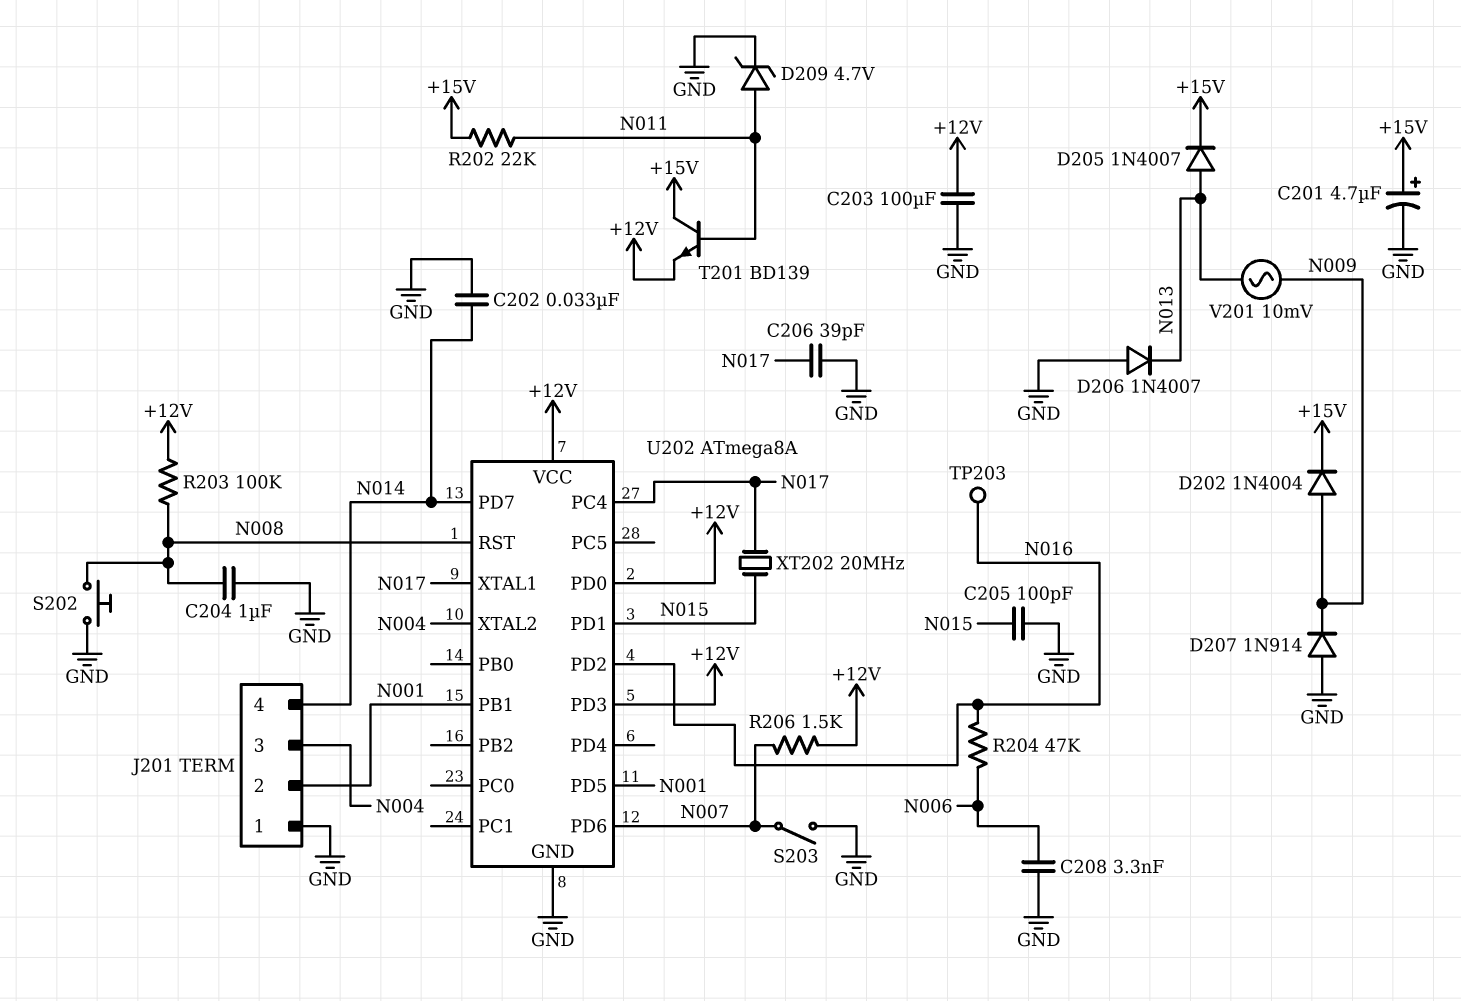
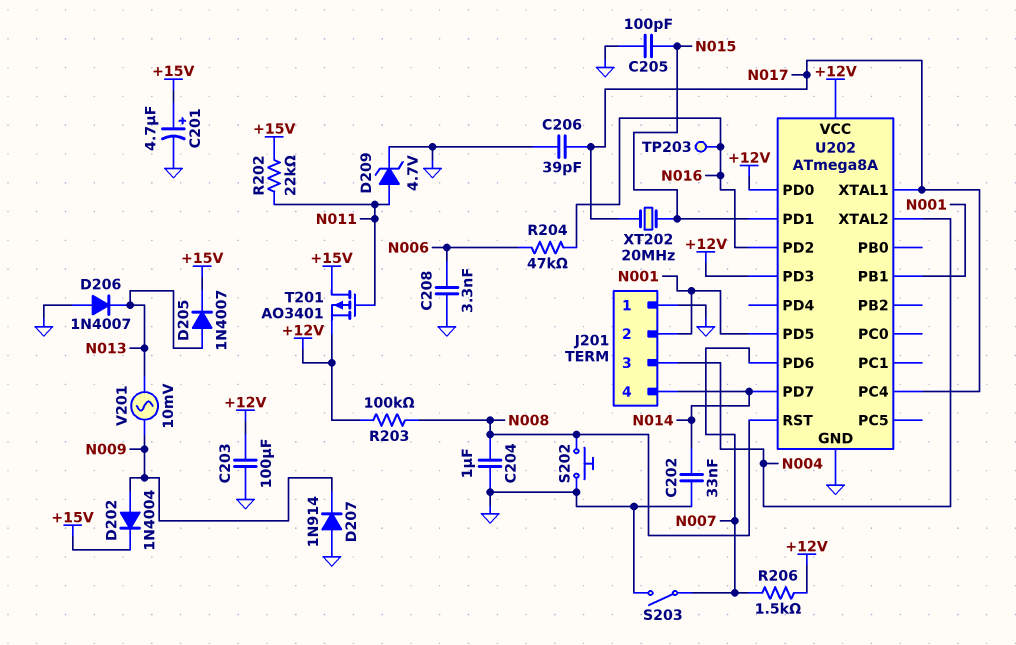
T201: NPN BD139 (B N011, C +15V, E +12V) -> PMOS AO3401 (G N011, D +15V, S +12V)

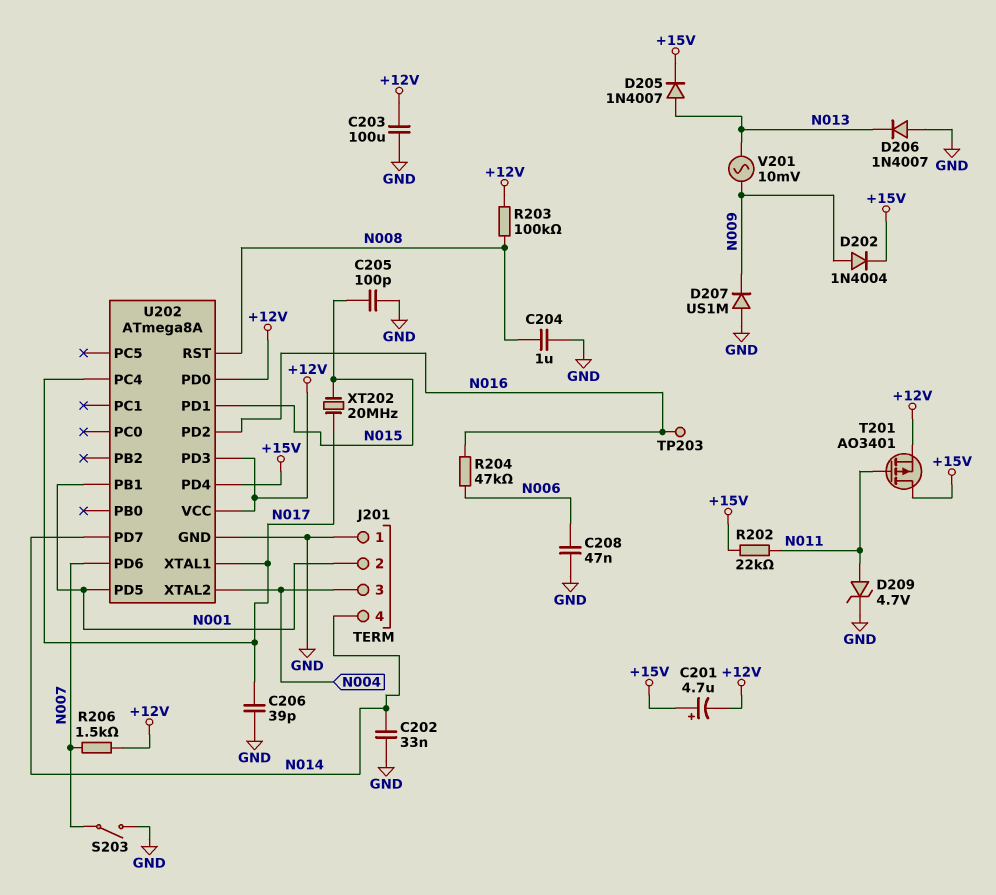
C201: 4.7uF (plus +15V, minus GND) -> 4.7uF (plus +15V, minus +12V)
C208: 3.3nF (GND, N006) -> 47nF (GND, N006)
D207: diode 1N914 (A GND, K N009) -> diode US1M (A GND, K N009)
S202: button (GND, N008) -> none
U202 pin PD4: none -> +15V

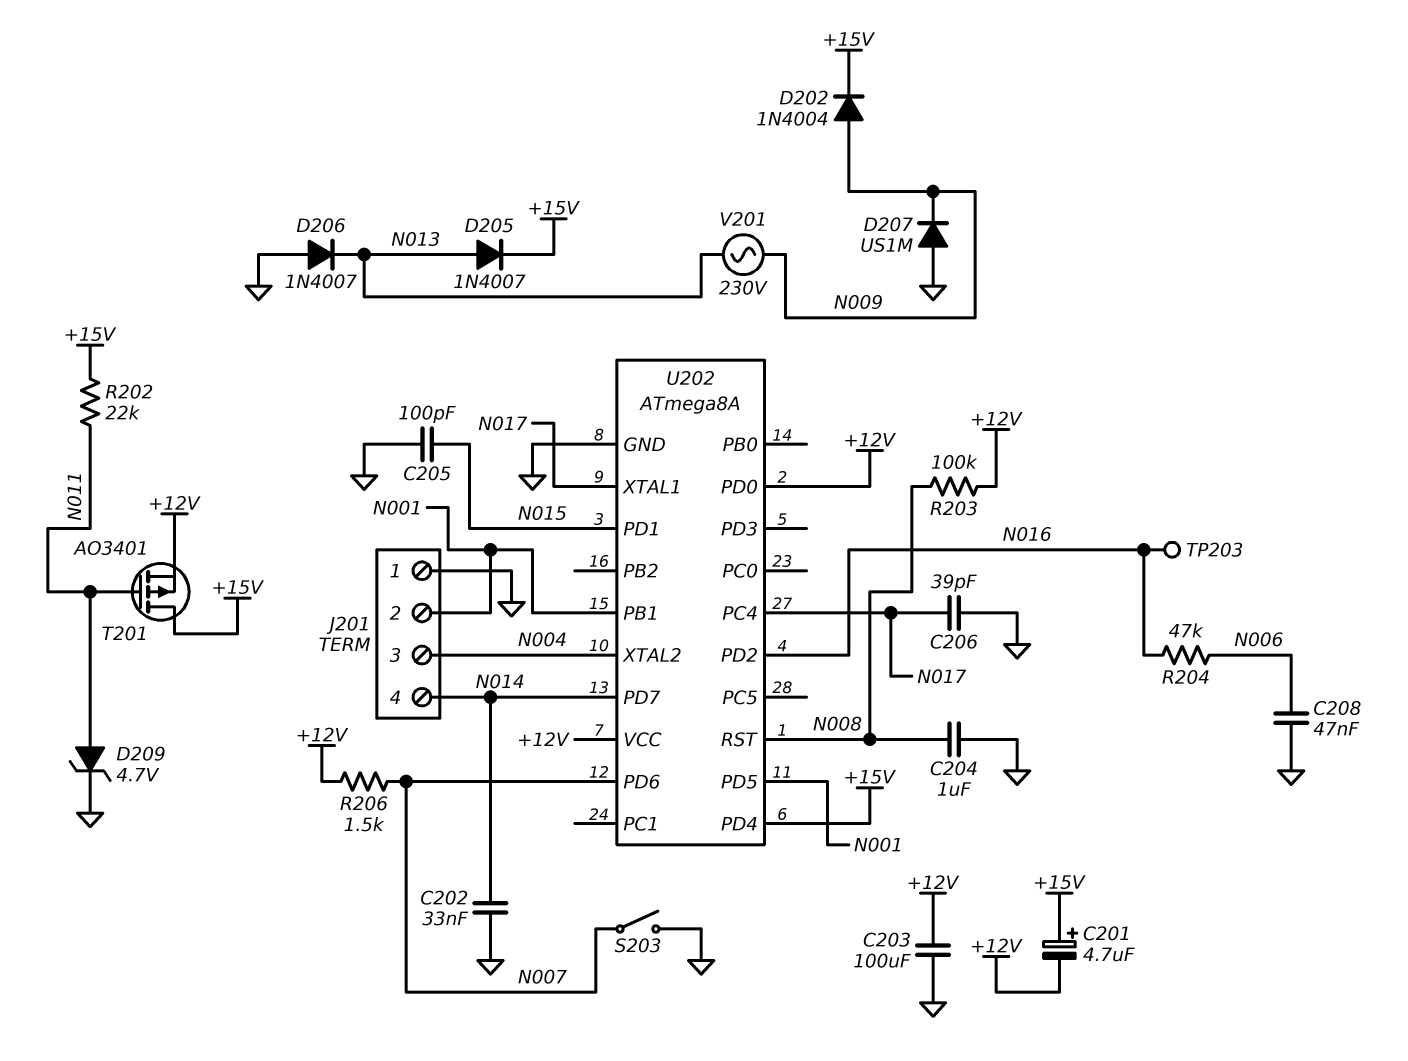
U202 pin PD3: +12V -> none
V201: AC 10mV (N009, N013) -> AC 230V (N009, N013)
XT202: 20MHz (N015, N017) -> none

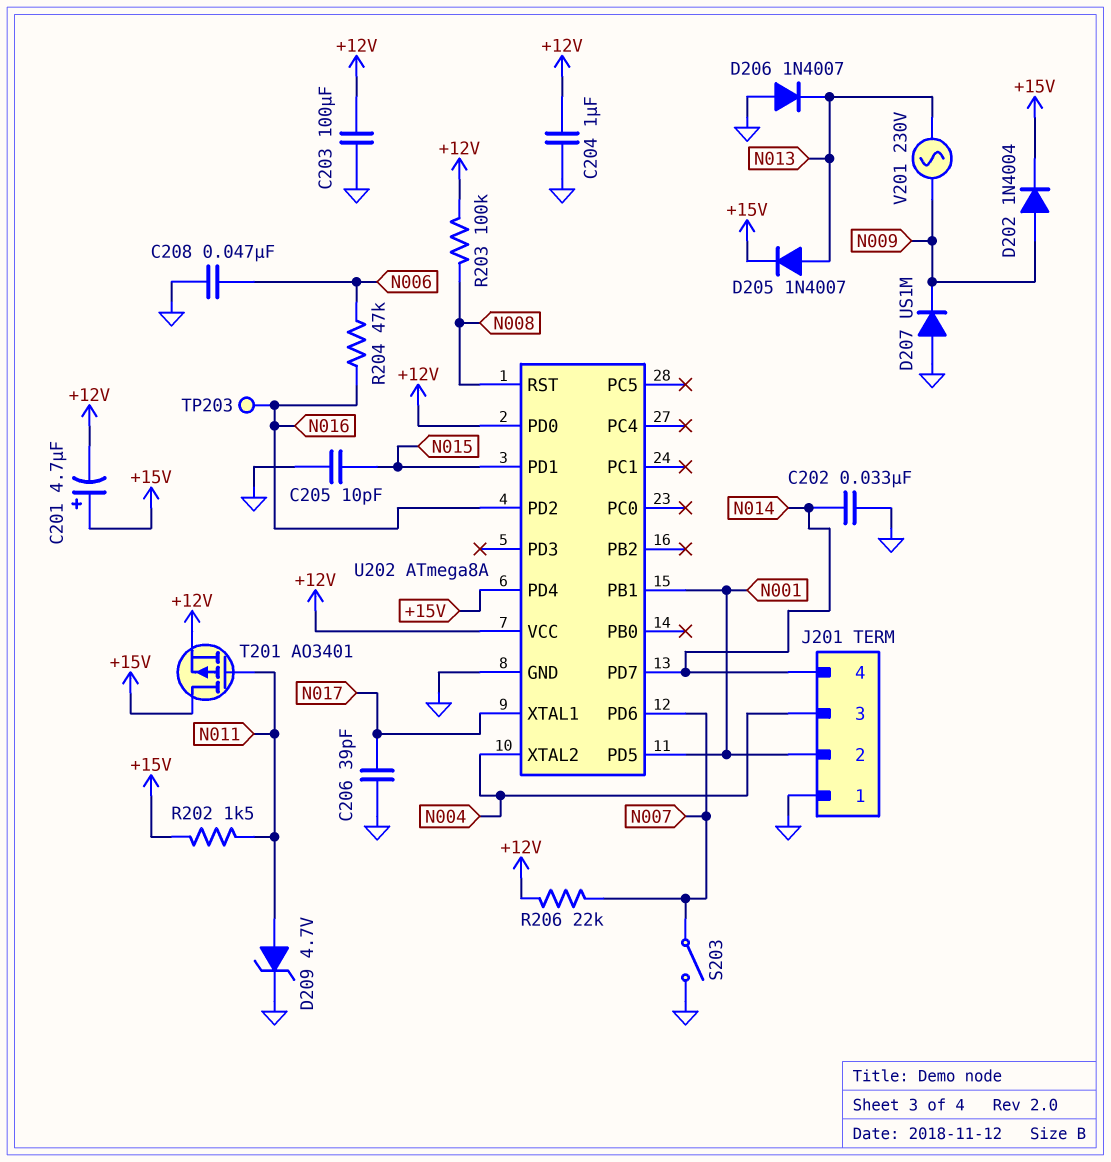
C204: 1uF (GND, N008) -> 1uF (+12V, GND)
C205: 100pF (GND, N015) -> 10pF (GND, N015)
R202: 22k (+15V, N011) -> 1.5k (+15V, N011)
R206: 1.5k (+12V, N007) -> 22k (+12V, N007)
U202 pin PC4: N017 -> none

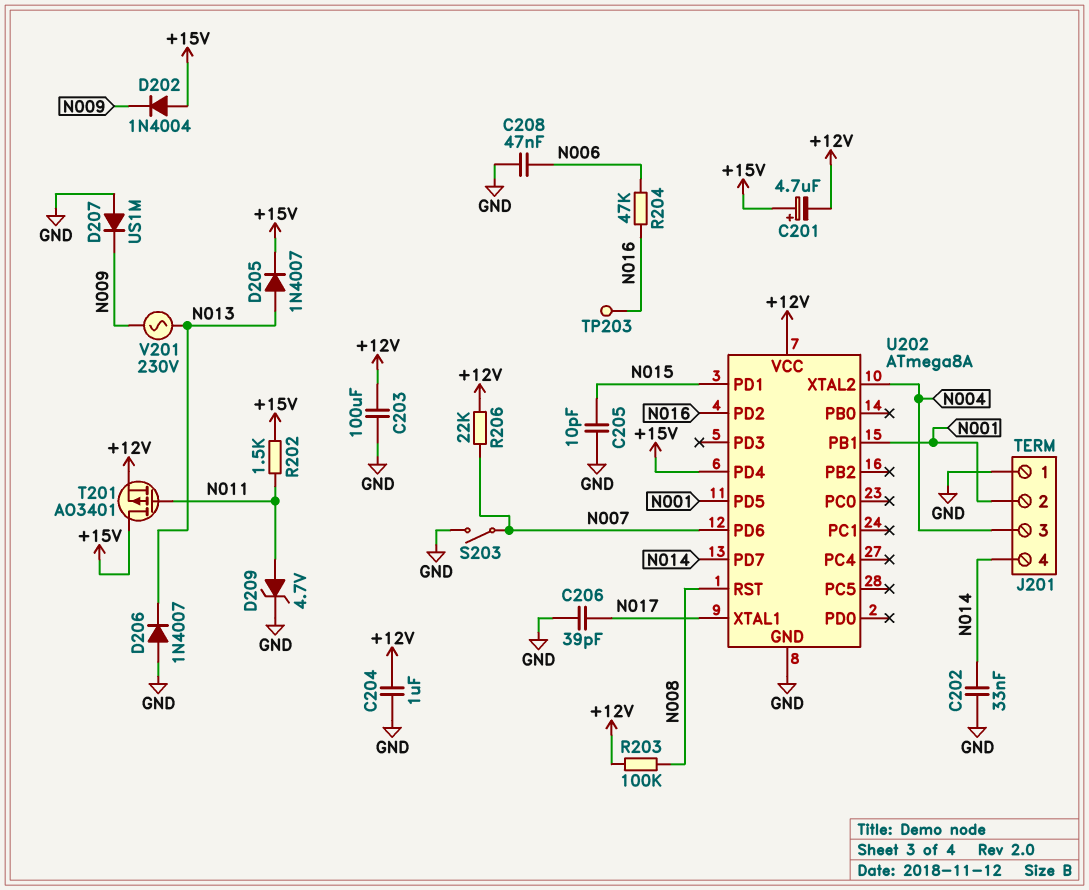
D202: diode 1N4004 (A N009, K +15V) -> diode 1N4004 (A +15V, K N009)
U202 pin PD0: +12V -> none

